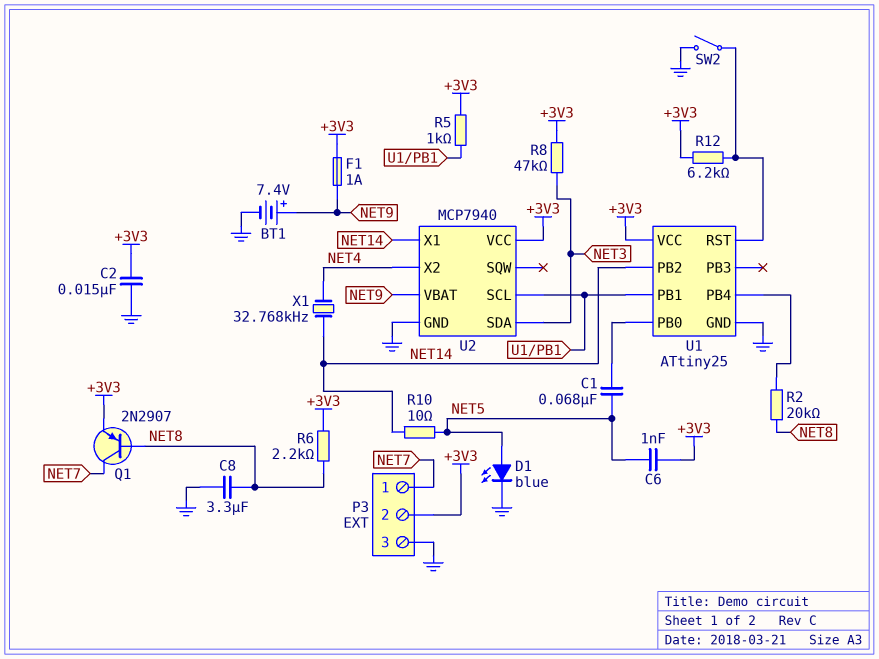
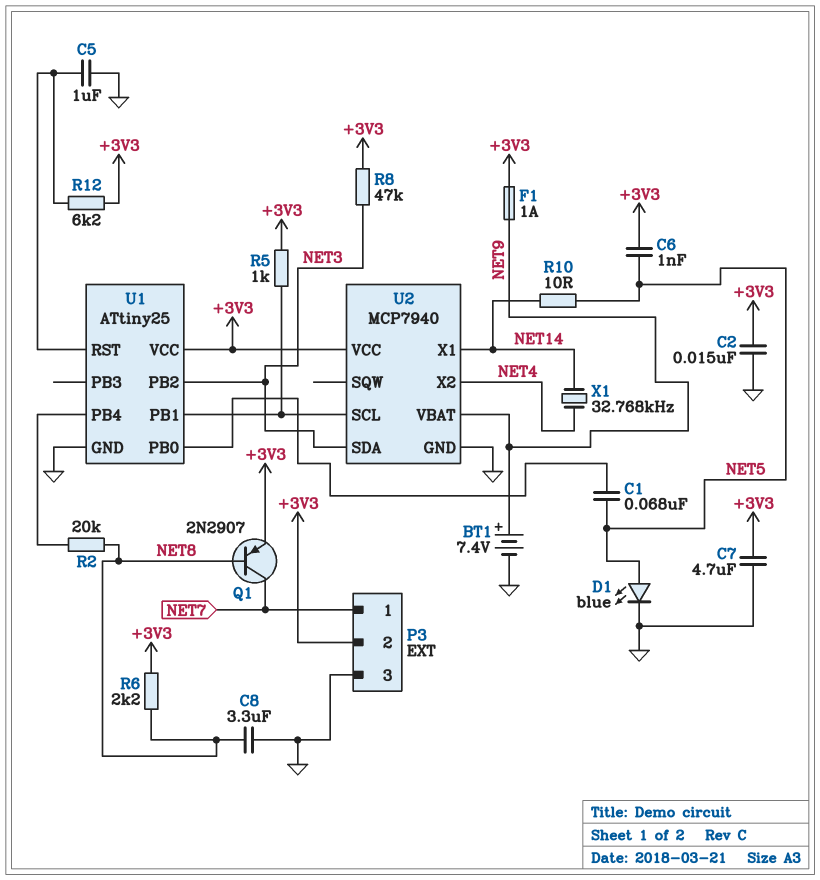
C5: none -> 1uF (GND, U1/RST)
C7: none -> 4.7uF (+3V3, GND)
SW2: switch (GND, U1/RST) -> none
U1 pin PB2: NET14 -> NET3

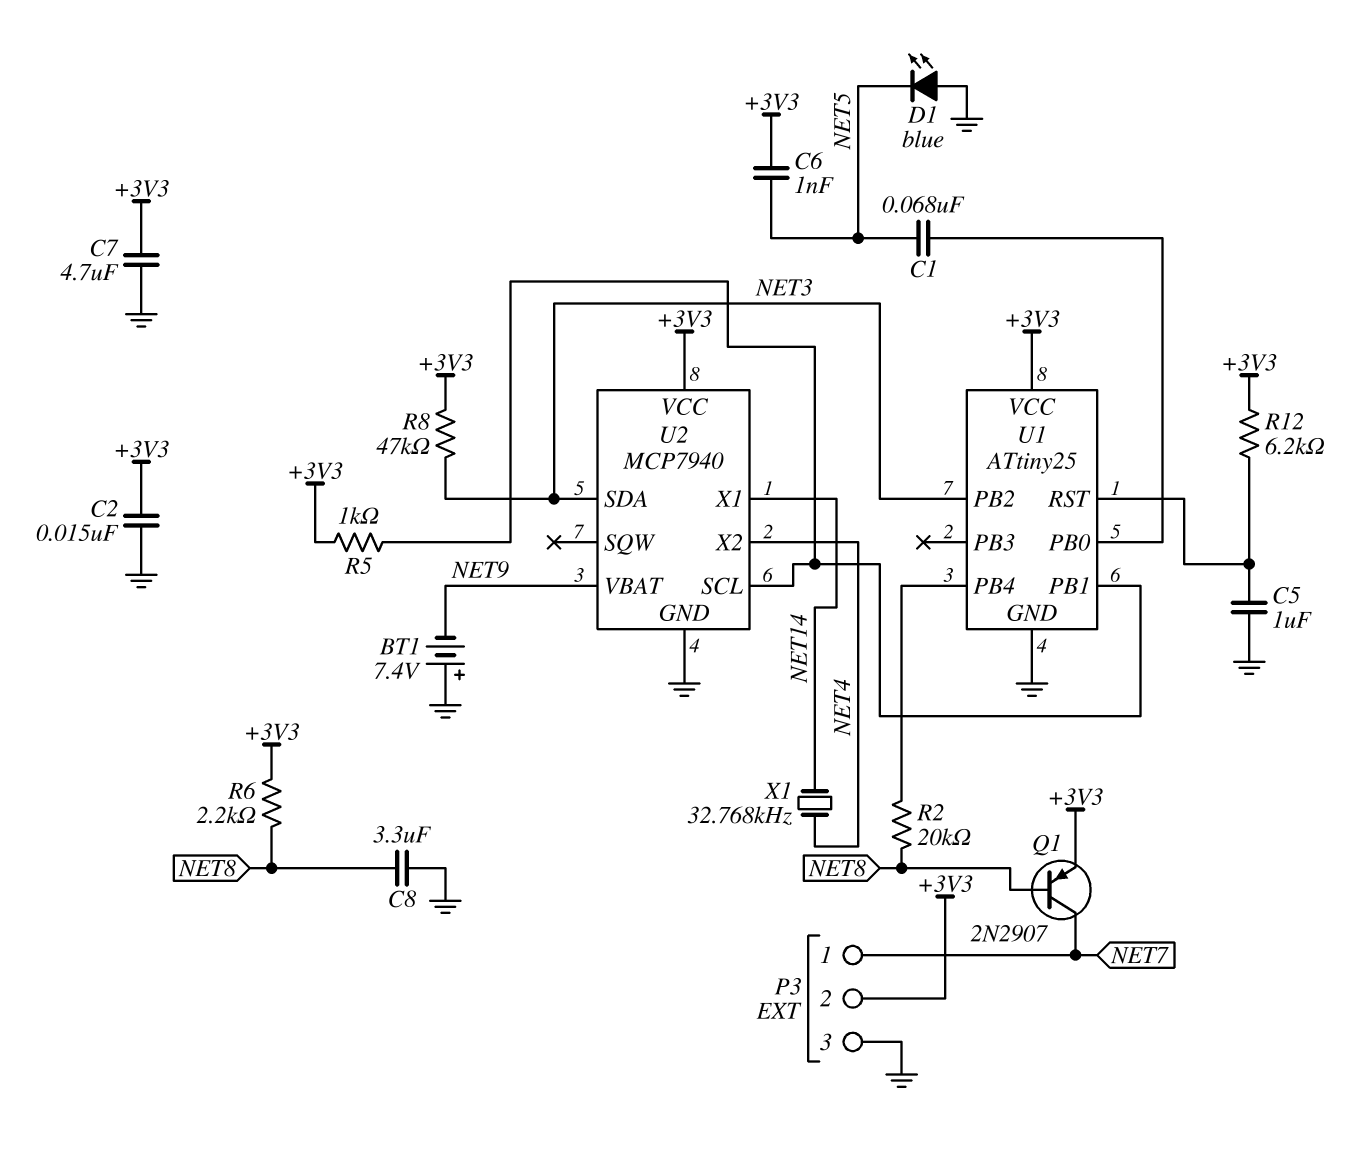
BT1: 7.4V (plus NET9, minus GND) -> 7.4V (plus GND, minus NET9)
D1: LED blue (A NET5, K GND) -> LED blue (A GND, K NET5)
F1: 1A (+3V3, NET9) -> none
R10: 10 (NET5, NET14) -> none

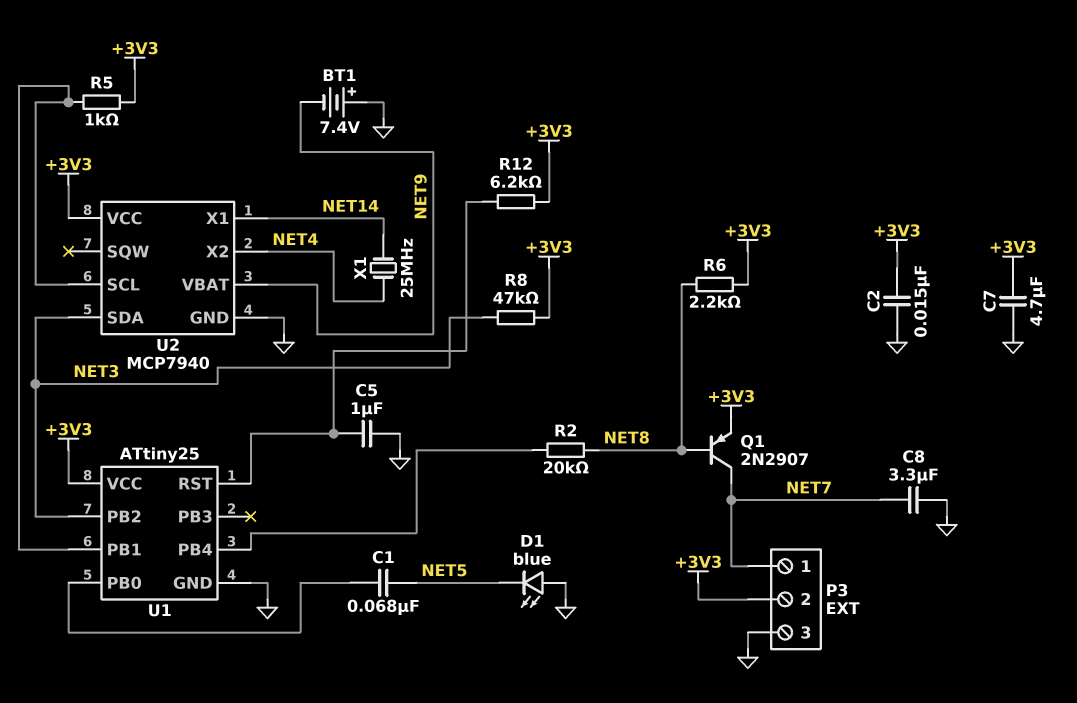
C6: 1nF (+3V3, NET5) -> none
C8: 3.3uF (GND, NET8) -> 3.3uF (GND, NET7)
X1: 32.768kHz (NET4, NET14) -> 25MHz (NET4, NET14)

